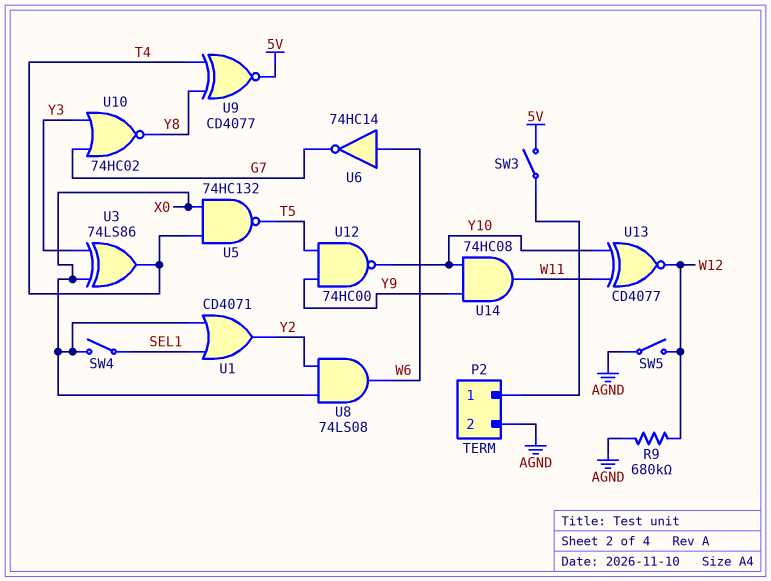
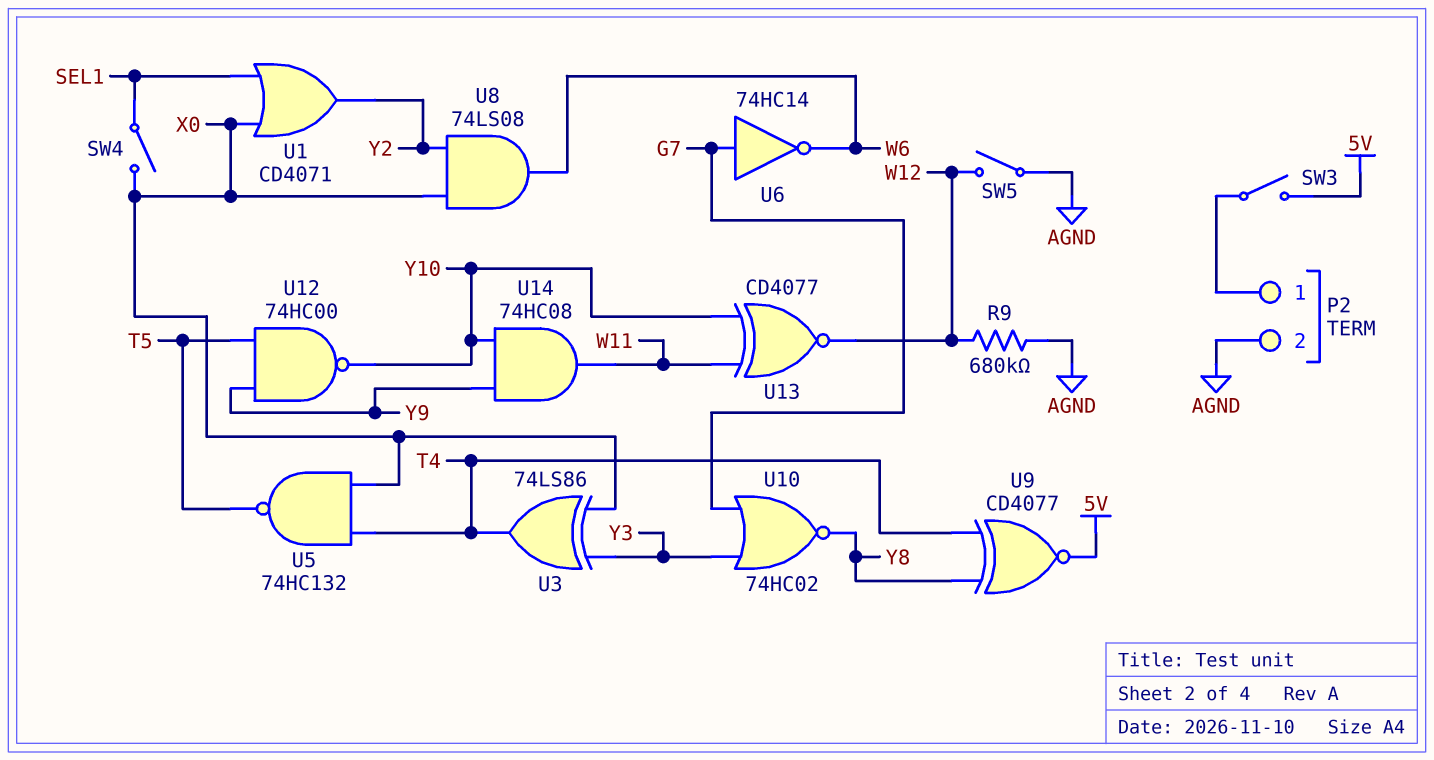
U6: NOT 74HC14 (in W6, out G7) -> NOT 74HC14 (in G7, out W6)

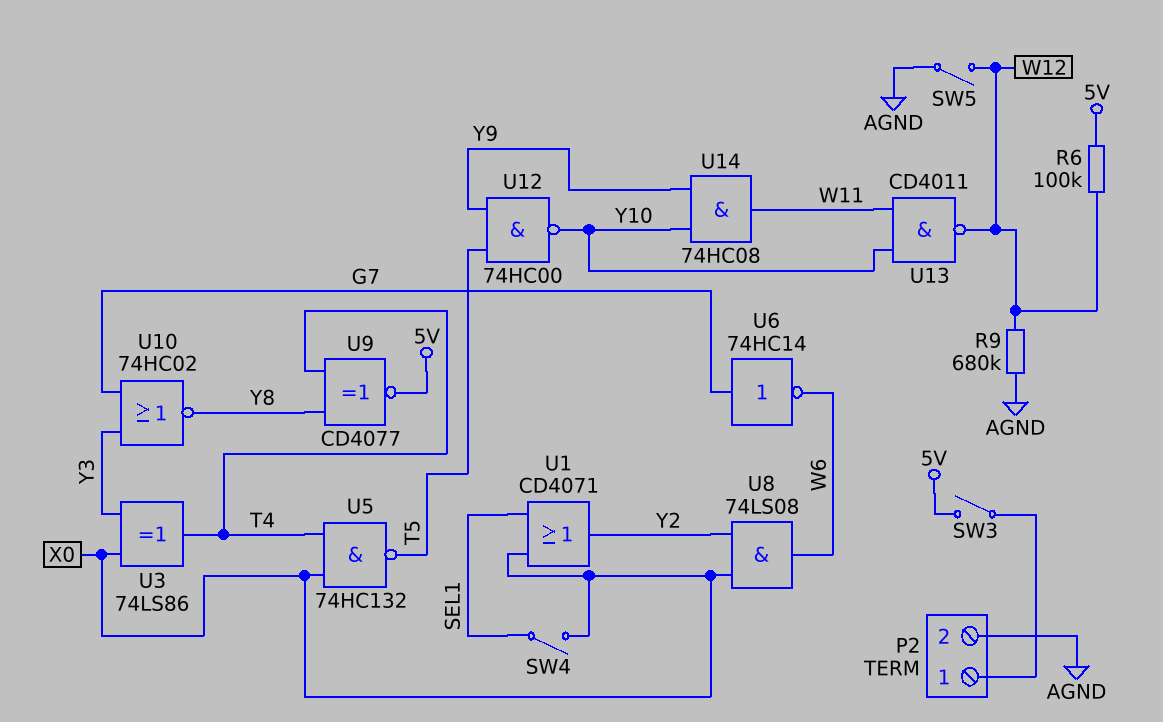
R6: none -> 100k (5V, W12)
U13: XNOR CD4077 (in W11, in Y10, out W12) -> NAND CD4011 (in W11, in Y10, out W12)

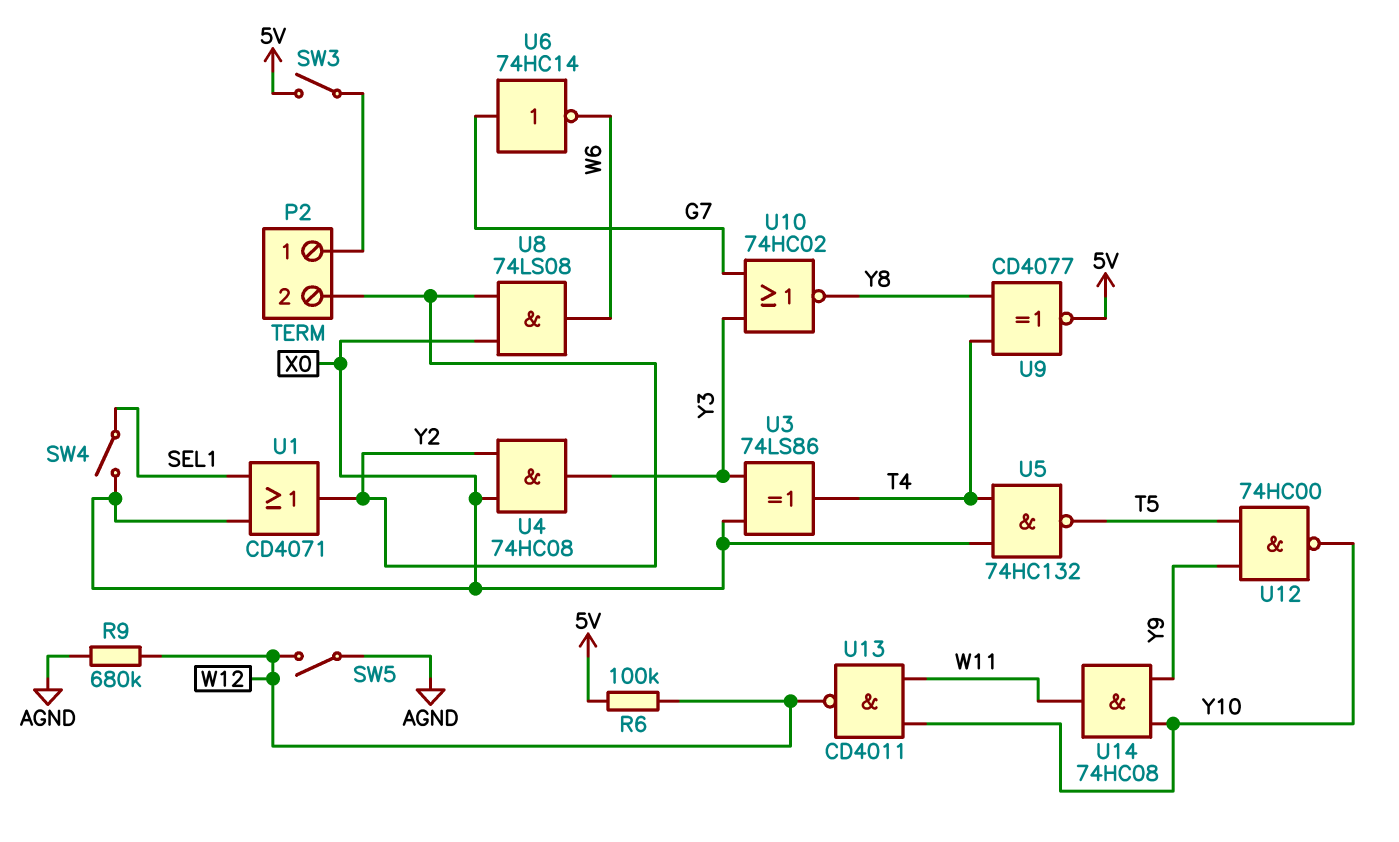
P2 pin 2: AGND -> Y2
U4: none -> AND 74HC08 (in X0, in Y2, out Y3)

